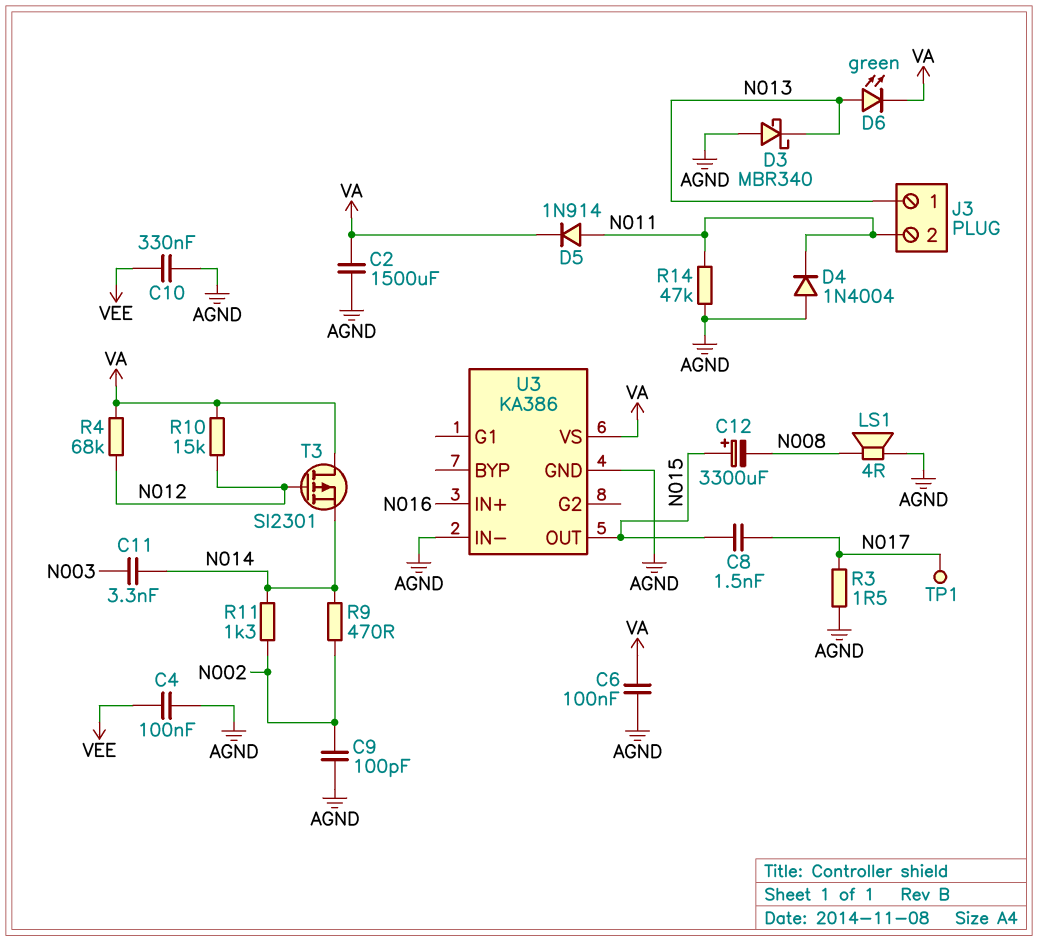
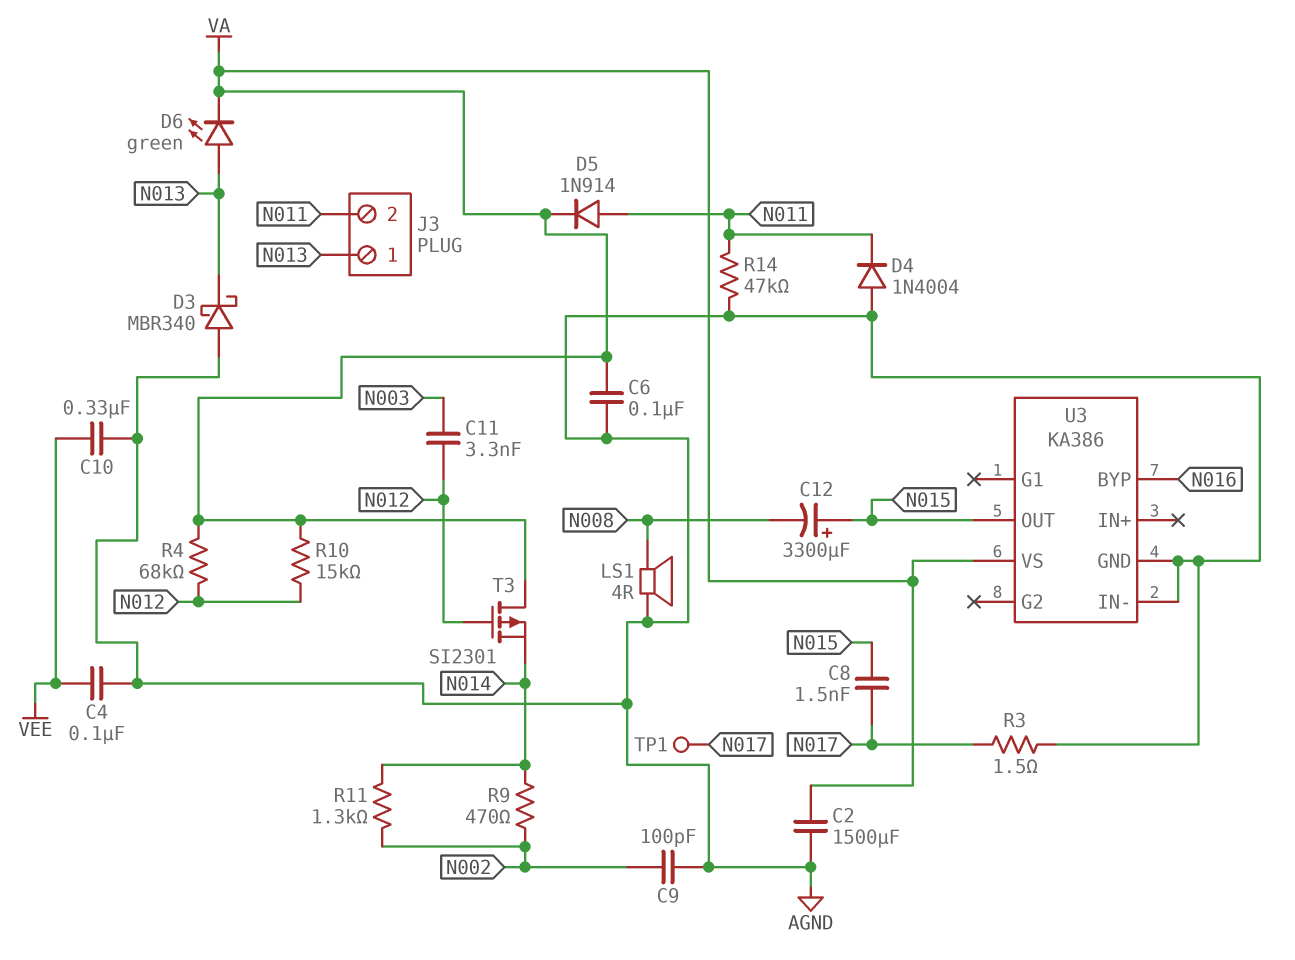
C11: 3.3nF (N003, N014) -> 3.3nF (N003, N012)
U3 pin BYP: none -> N016
U3 pin IN+: N016 -> none

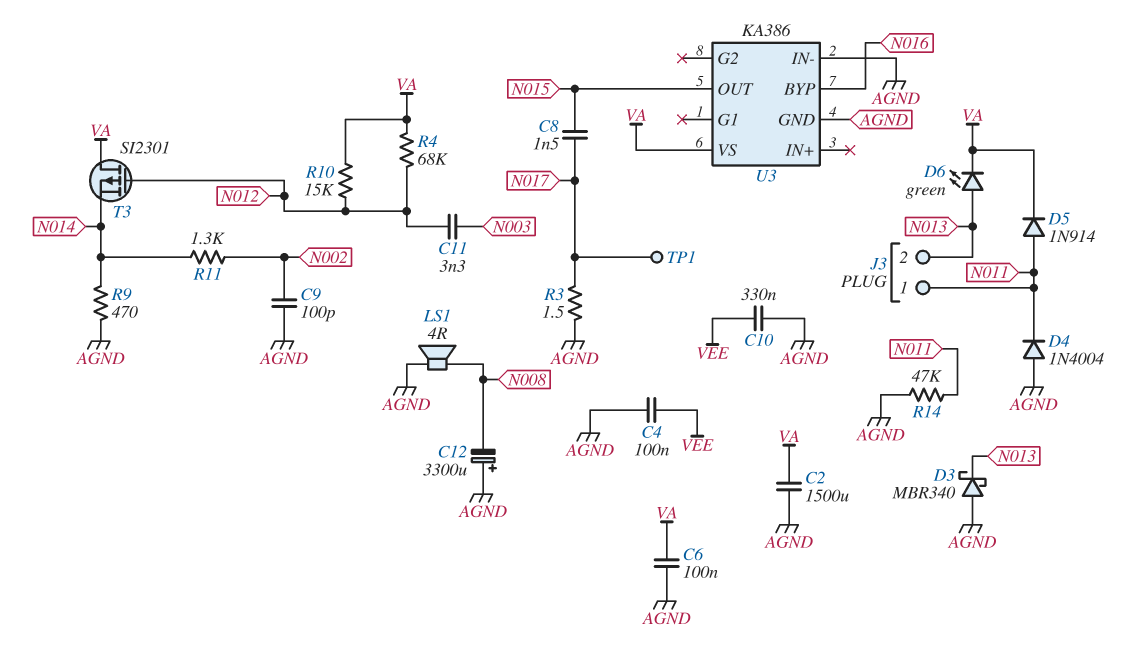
C12: 3300uF (plus N015, minus N008) -> 3300uF (plus AGND, minus N008)
J3 pin 1: N013 -> N011
J3 pin 2: N011 -> N013
R9: 470 (N002, N014) -> 470 (AGND, N014)

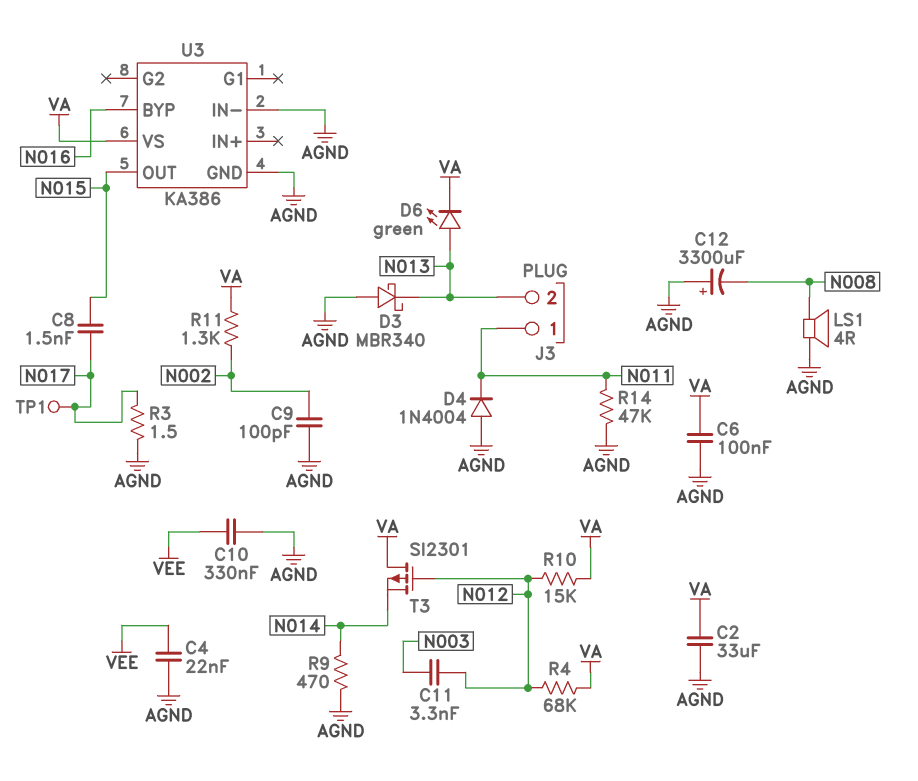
C2: 1500uF (AGND, VA) -> 33uF (AGND, VA)
C4: 100nF (AGND, VEE) -> 22nF (AGND, VEE)
D5: diode 1N914 (A N011, K VA) -> none
R11: 1.3k (N002, N014) -> 1.3k (N002, VA)

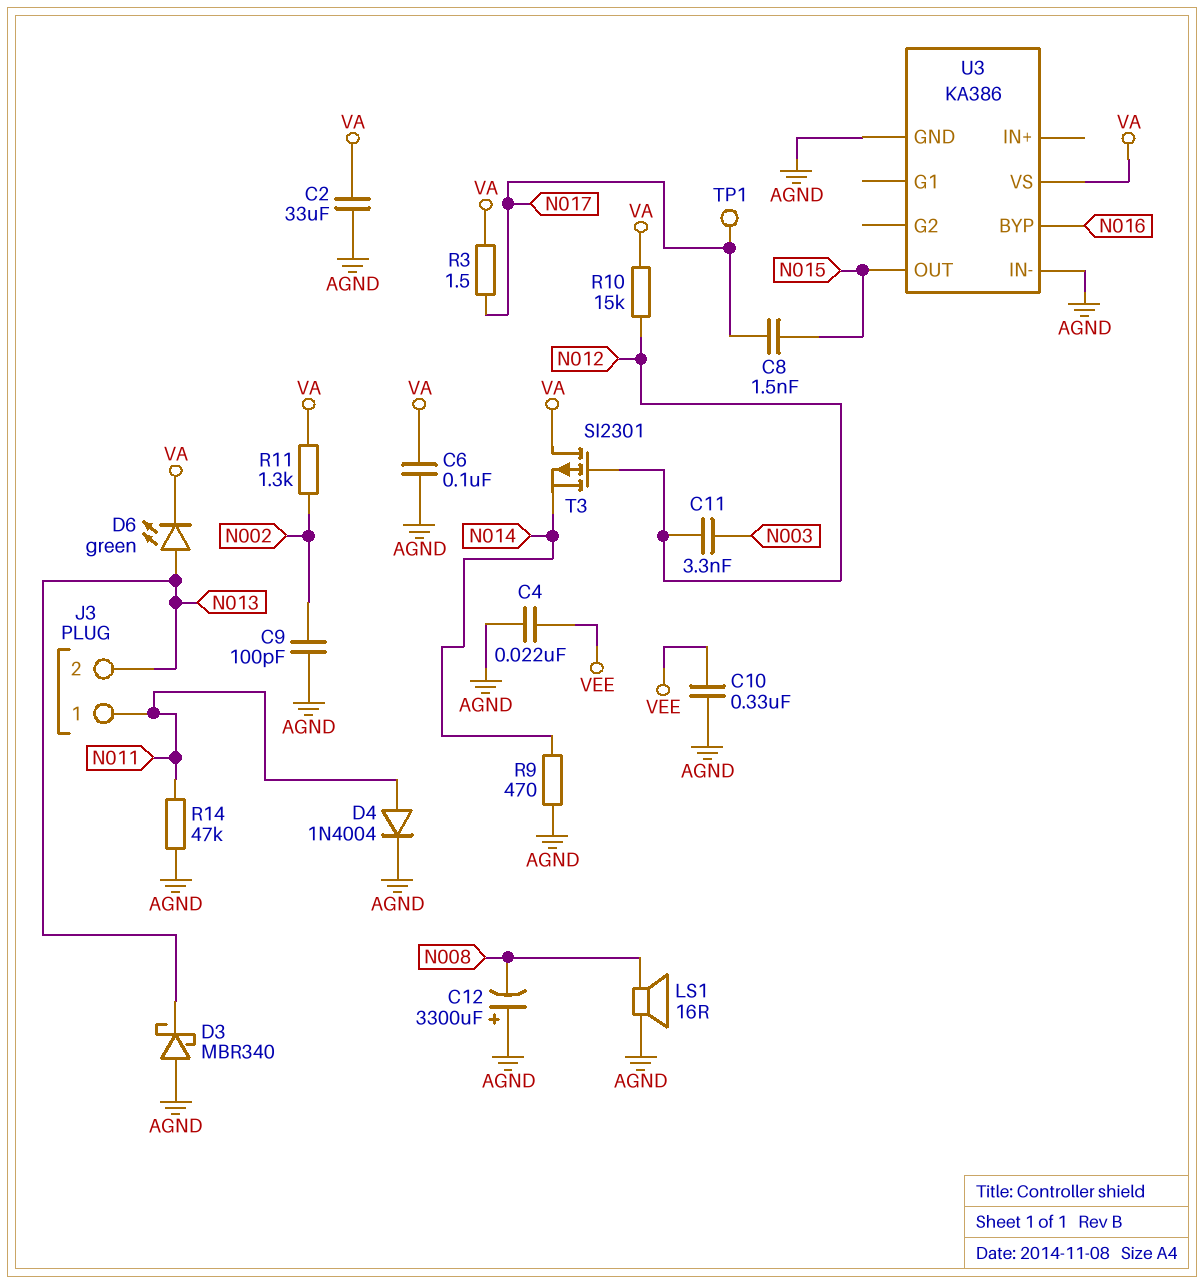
D4: diode 1N4004 (A AGND, K N011) -> diode 1N4004 (A N011, K AGND)
LS1: speaker 4R (AGND, N008) -> speaker 16R (AGND, N008)
R3: 1.5 (AGND, N017) -> 1.5 (N017, VA)
R4: 68k (N012, VA) -> none

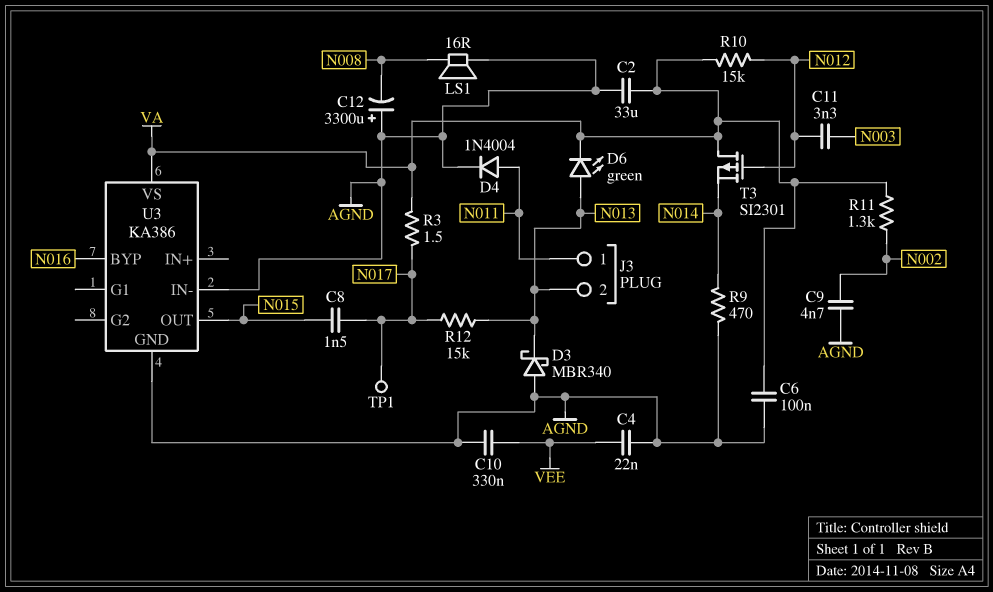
C9: 100pF (AGND, N002) -> 4.7nF (AGND, N002)
R12: none -> 15k (N013, N017)
R14: 47k (AGND, N011) -> none

